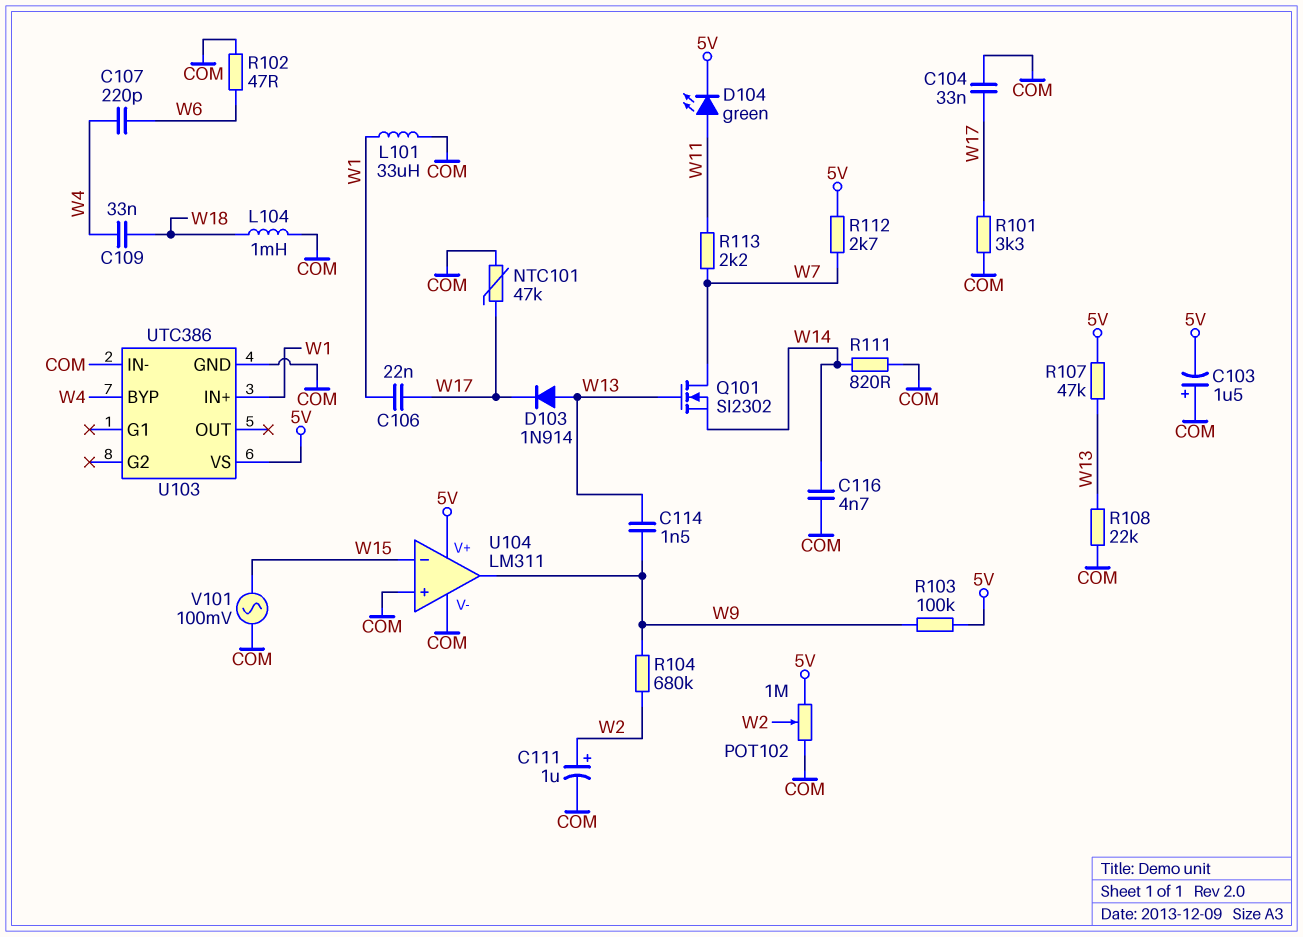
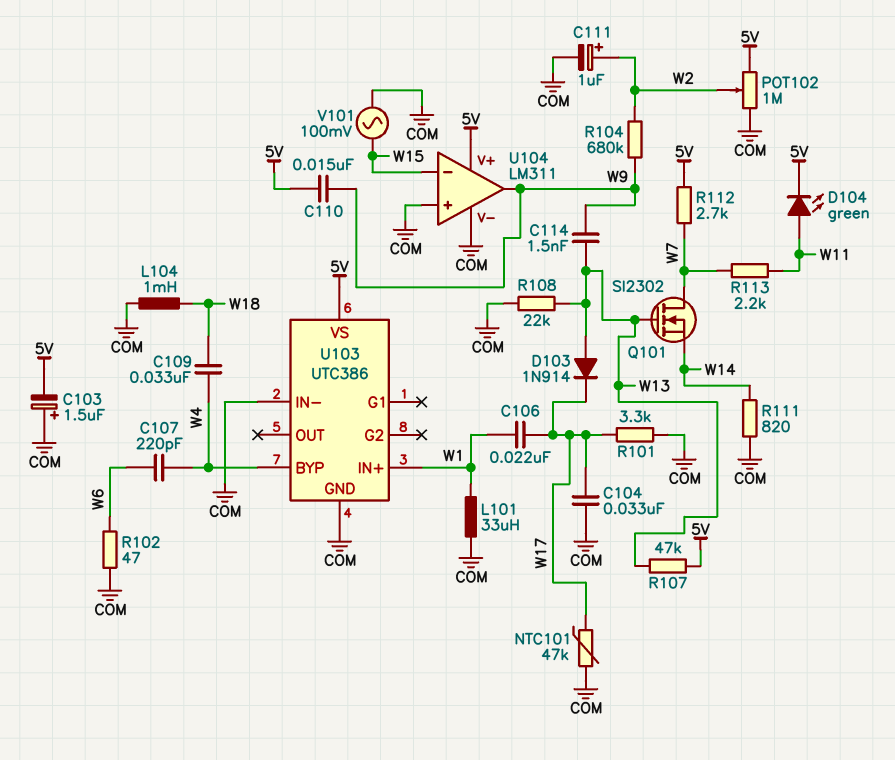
C110: none -> 15nF (5V, W9)
C116: 4.7nF (COM, W14) -> none
R103: 100k (5V, W9) -> none

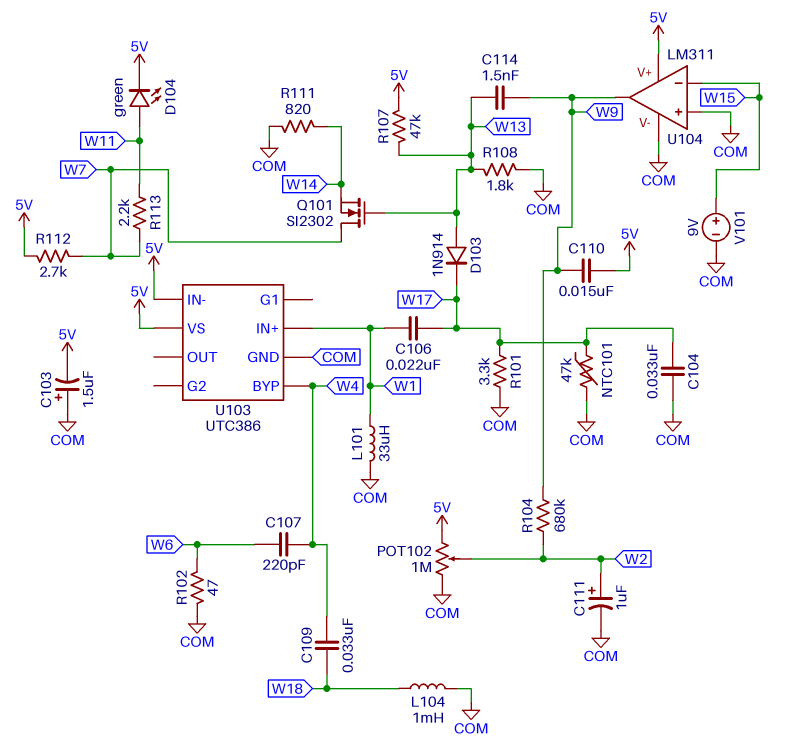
R108: 22k (COM, W13) -> 1.8k (COM, W13)
U103 pin IN-: COM -> 5V
V101: AC 100mV (COM, W15) -> 9V (plus W15, minus COM)

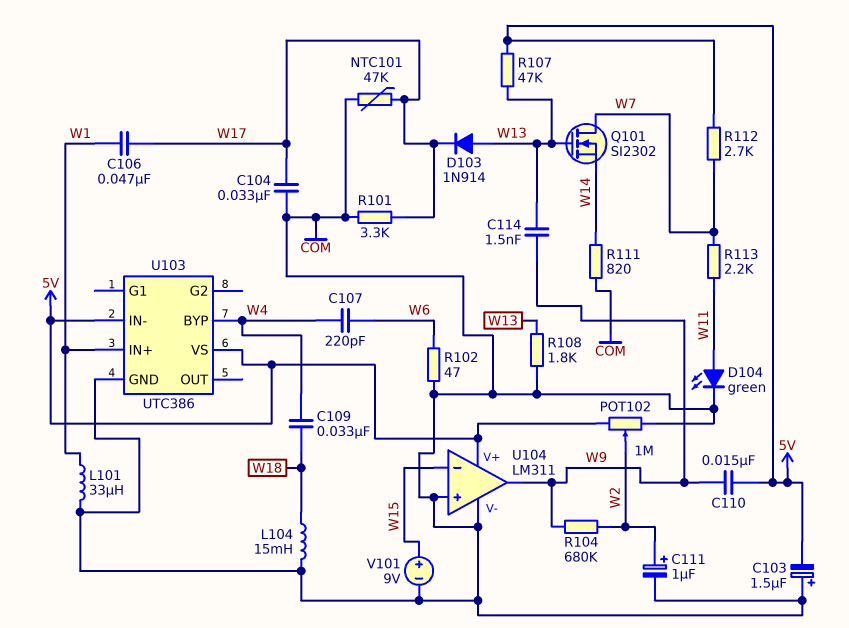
C106: 22nF (W1, W17) -> 47nF (W1, W17)
D104: LED green (A W11, K 5V) -> LED green (A W11, K COM)
L104: 1mH (COM, W18) -> 15mH (COM, W18)

